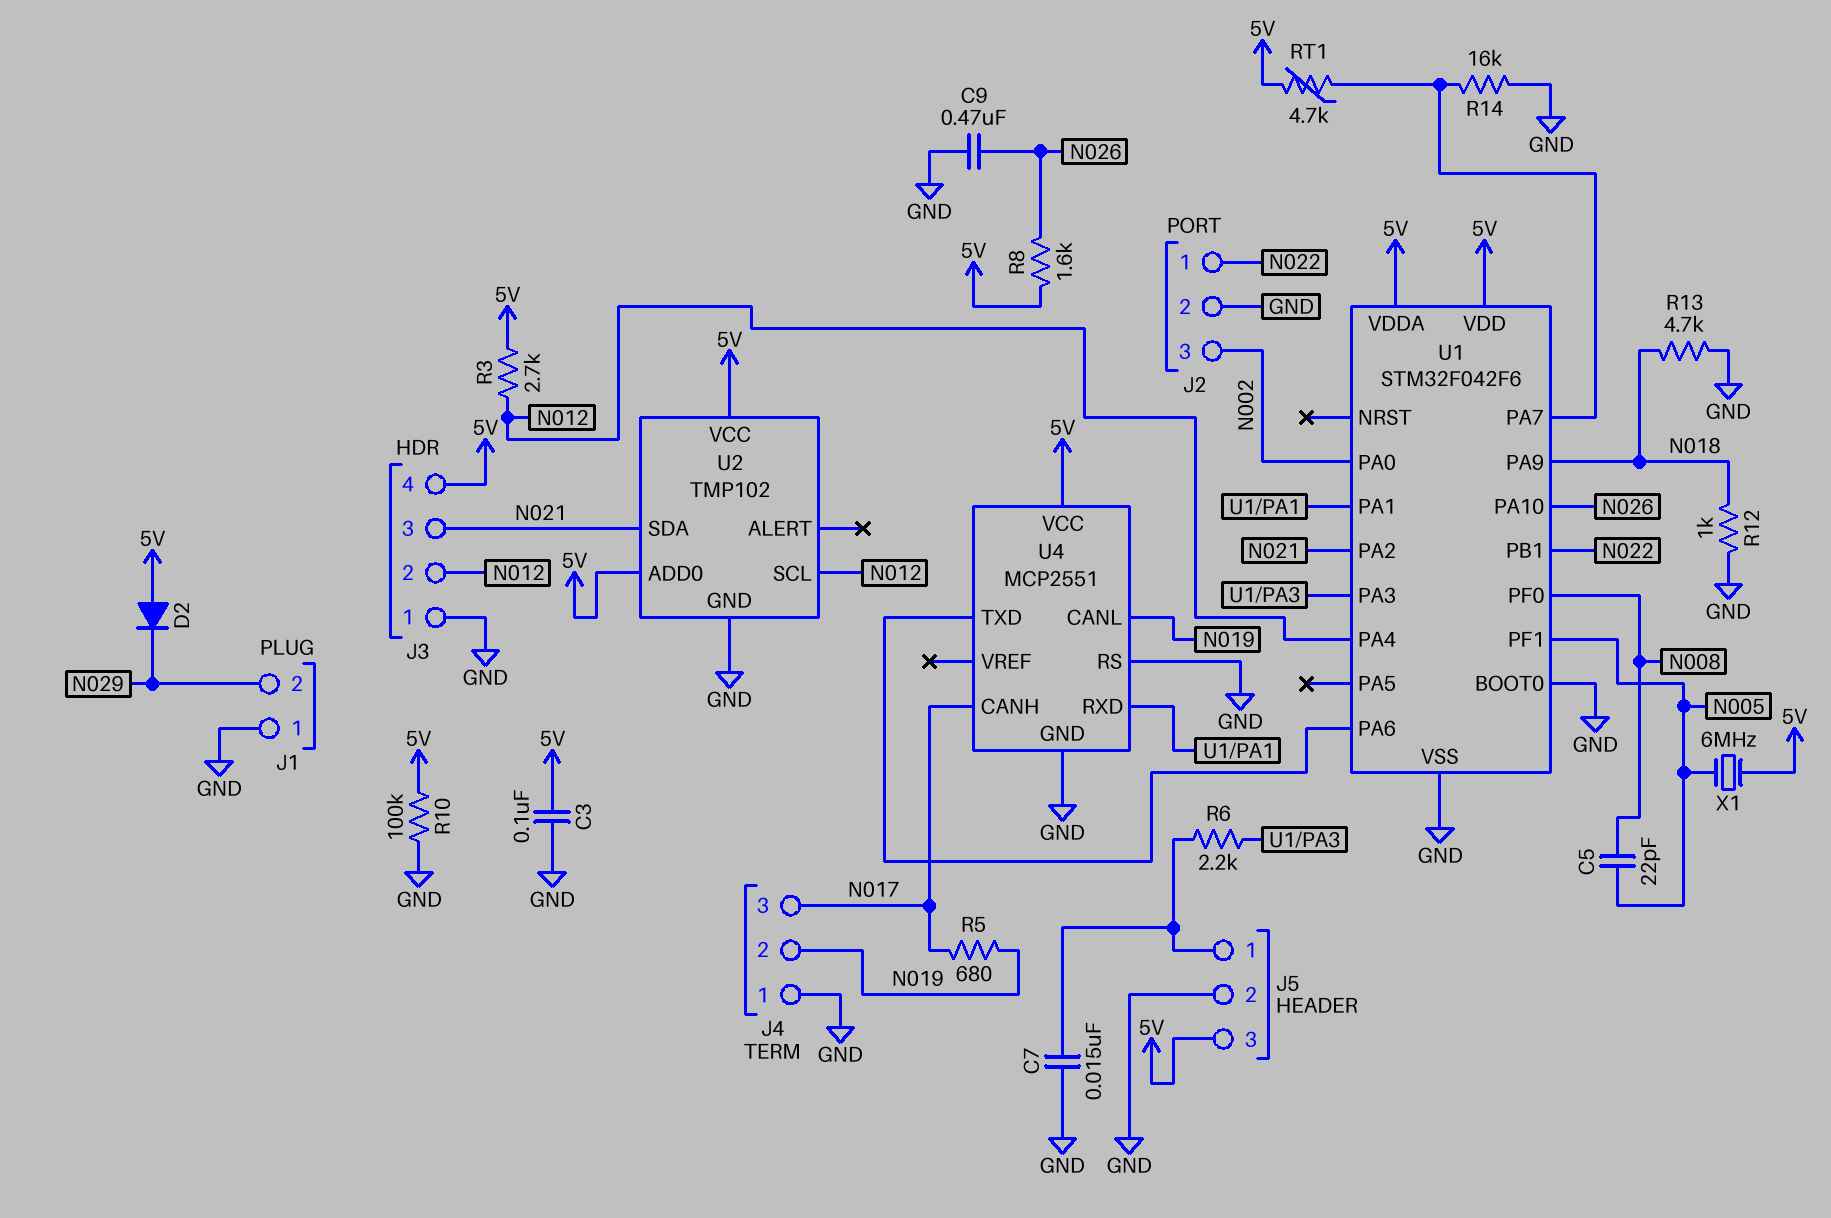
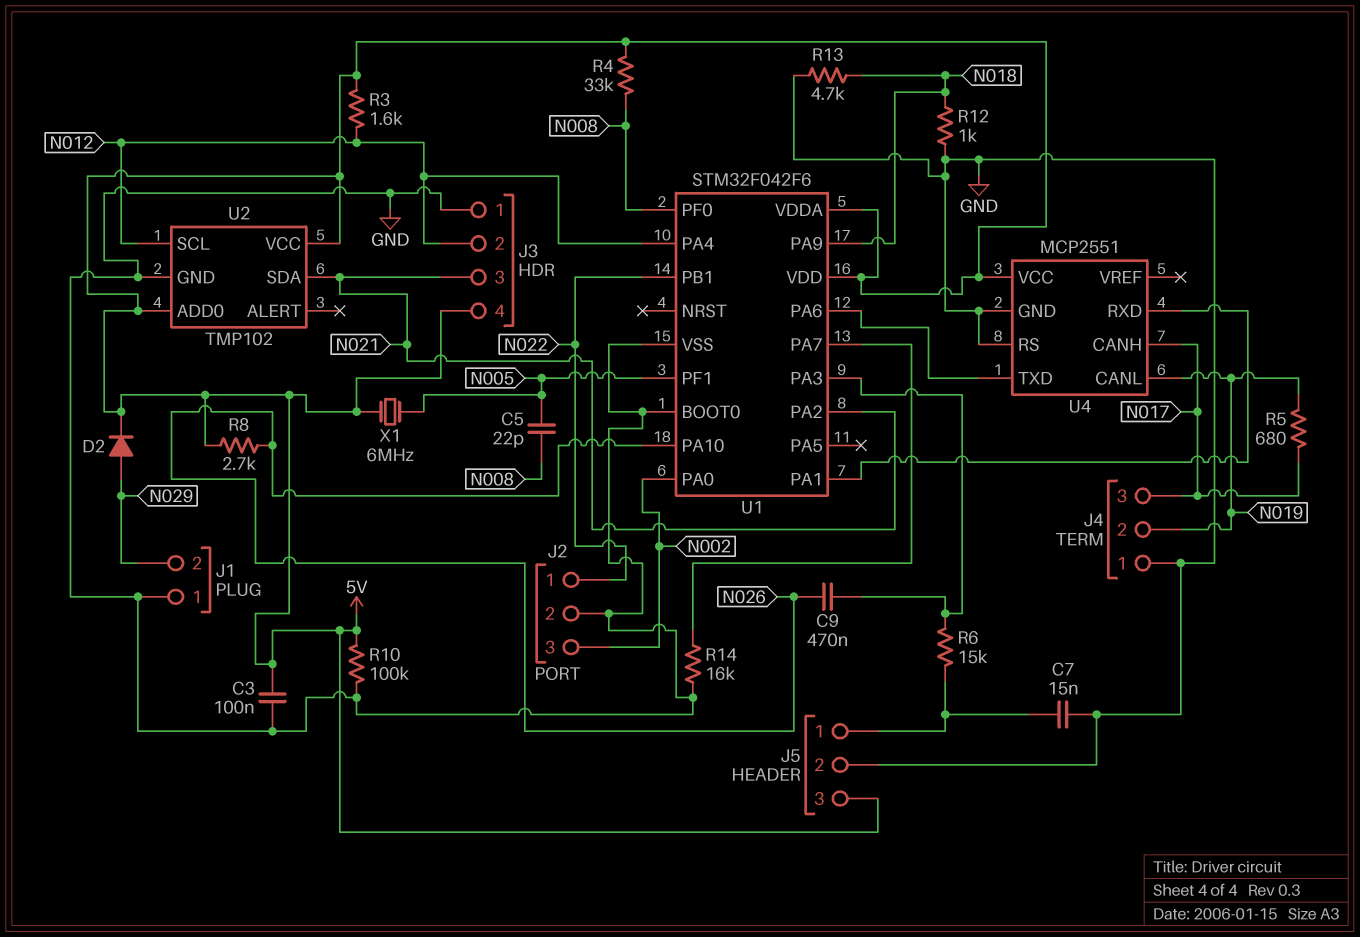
C9: 470nF (GND, N026) -> 470nF (N026, U1/PA3)
D2: diode (A 5V, K N029) -> diode (A N029, K 5V)
R3: 2.7k (5V, N012) -> 1.6k (5V, N012)
R4: none -> 33k (5V, N008)
R6: 2.2k (J5/1, U1/PA3) -> 15k (J5/1, U1/PA3)
R8: 1.6k (5V, N026) -> 2.7k (5V, N026)
RT1: 4.7k (5V, U1/PA7) -> none

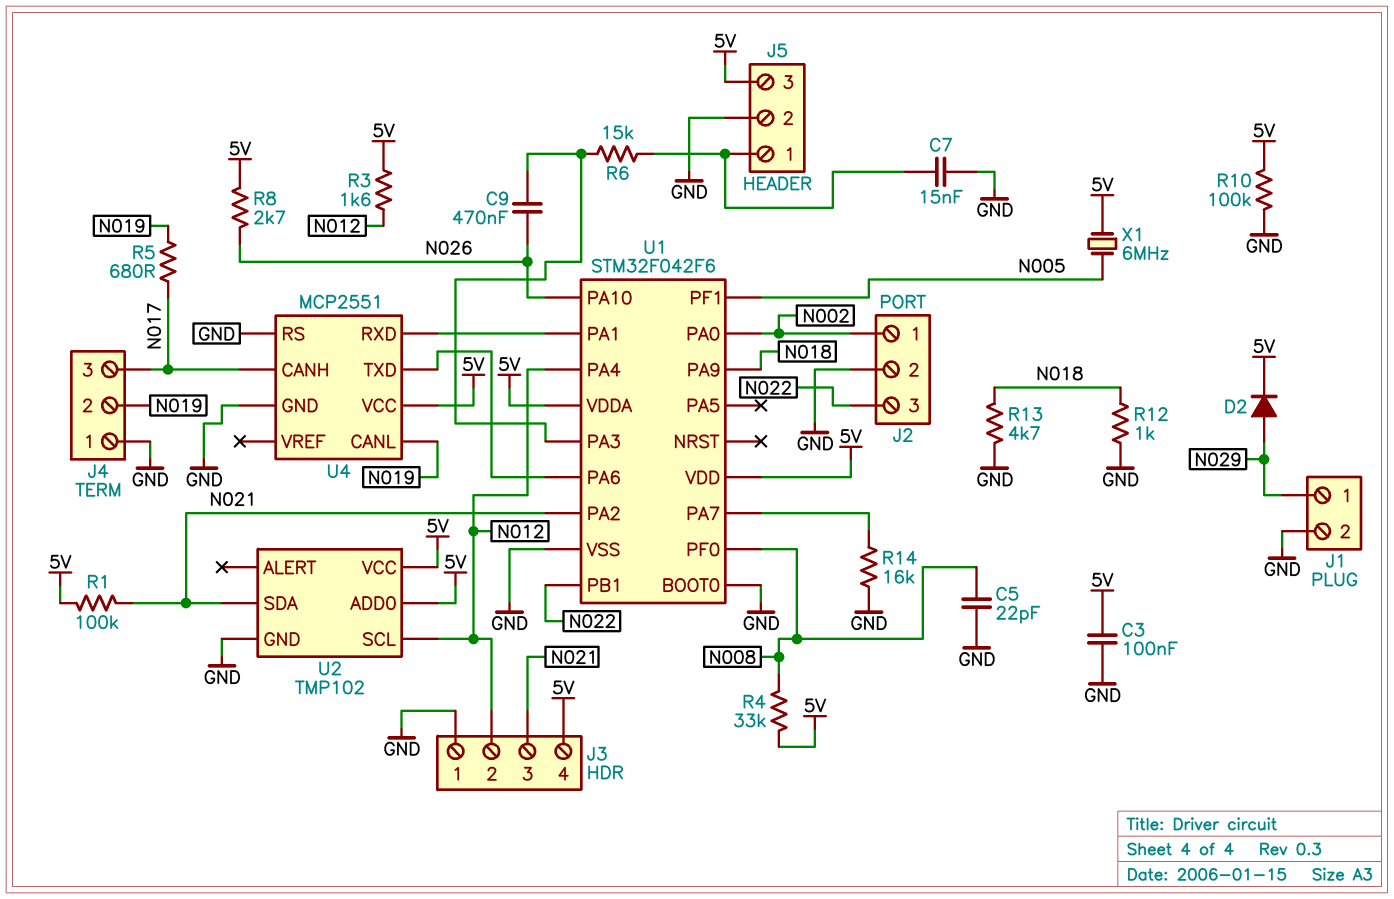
C5: 22pF (N005, N008) -> 22pF (GND, N008)
J1 pin 1: GND -> N029
J1 pin 2: N029 -> GND
J2 pin 1: N022 -> N002
J2 pin 3: N002 -> N022
R1: none -> 100k (5V, N021)

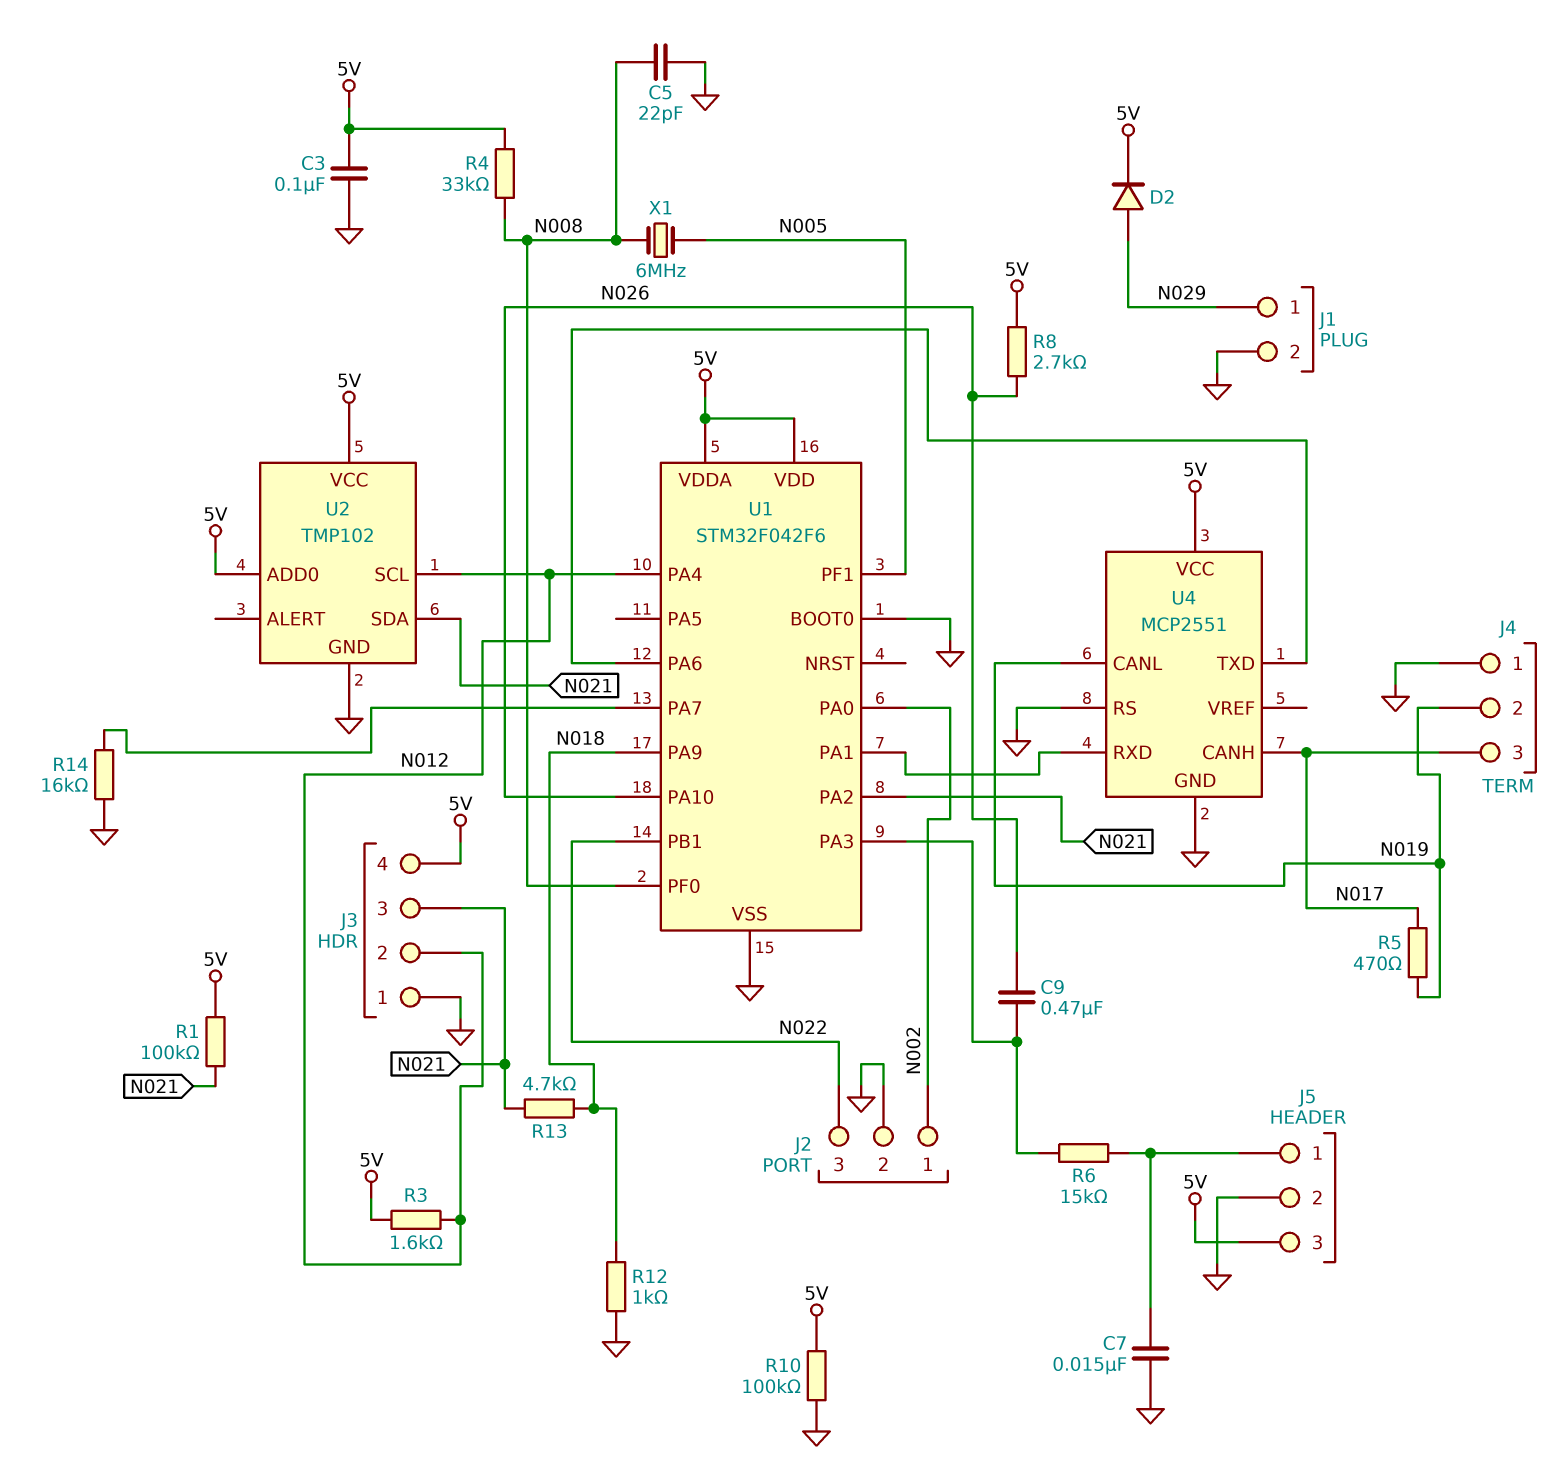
R5: 680 (N017, N019) -> 470 (N017, N019)
R13: 4.7k (GND, N018) -> 4.7k (N018, N021)
X1: 6MHz (5V, N005) -> 6MHz (N005, N008)

